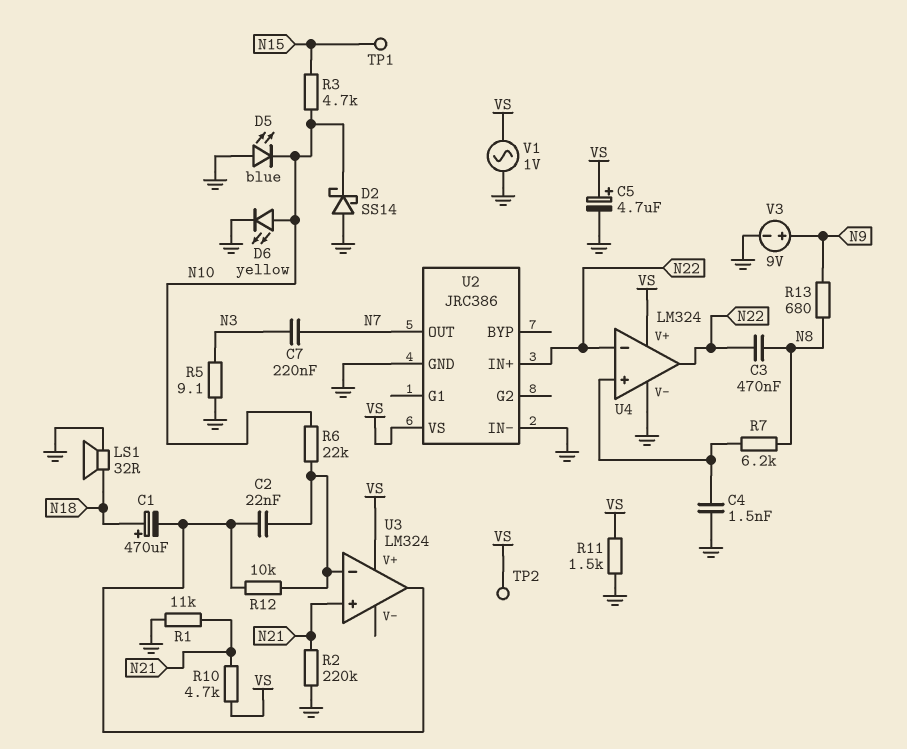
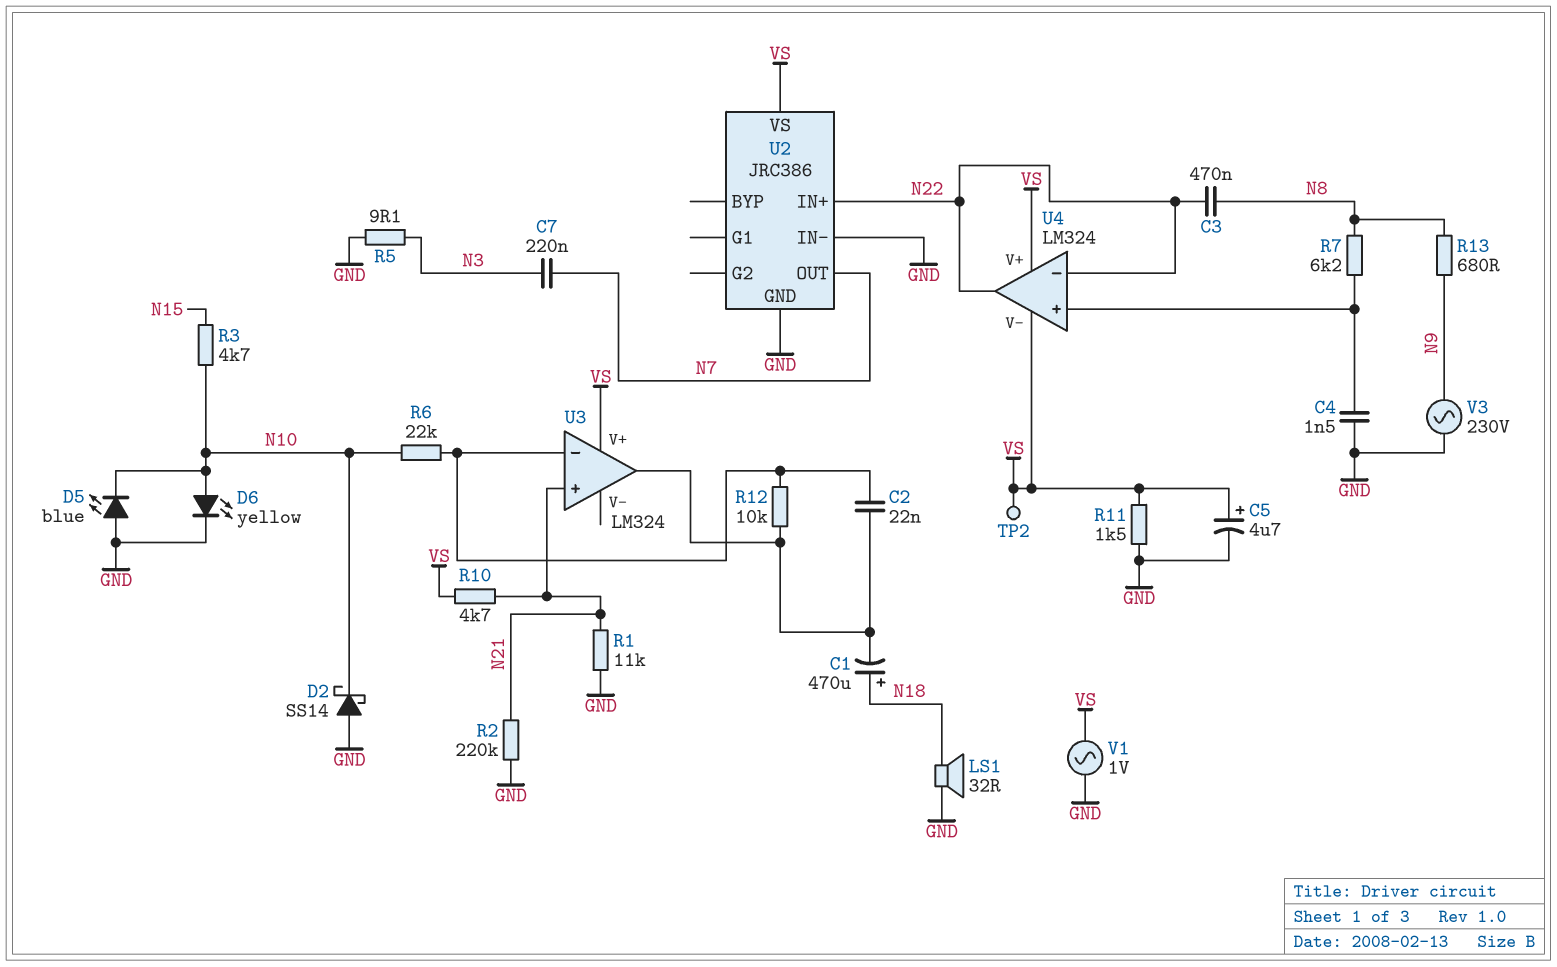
TP1: test point (N15) -> none
U4 pin V-: GND -> VS
V3: 9V (plus N9, minus GND) -> AC 230V (GND, N9)

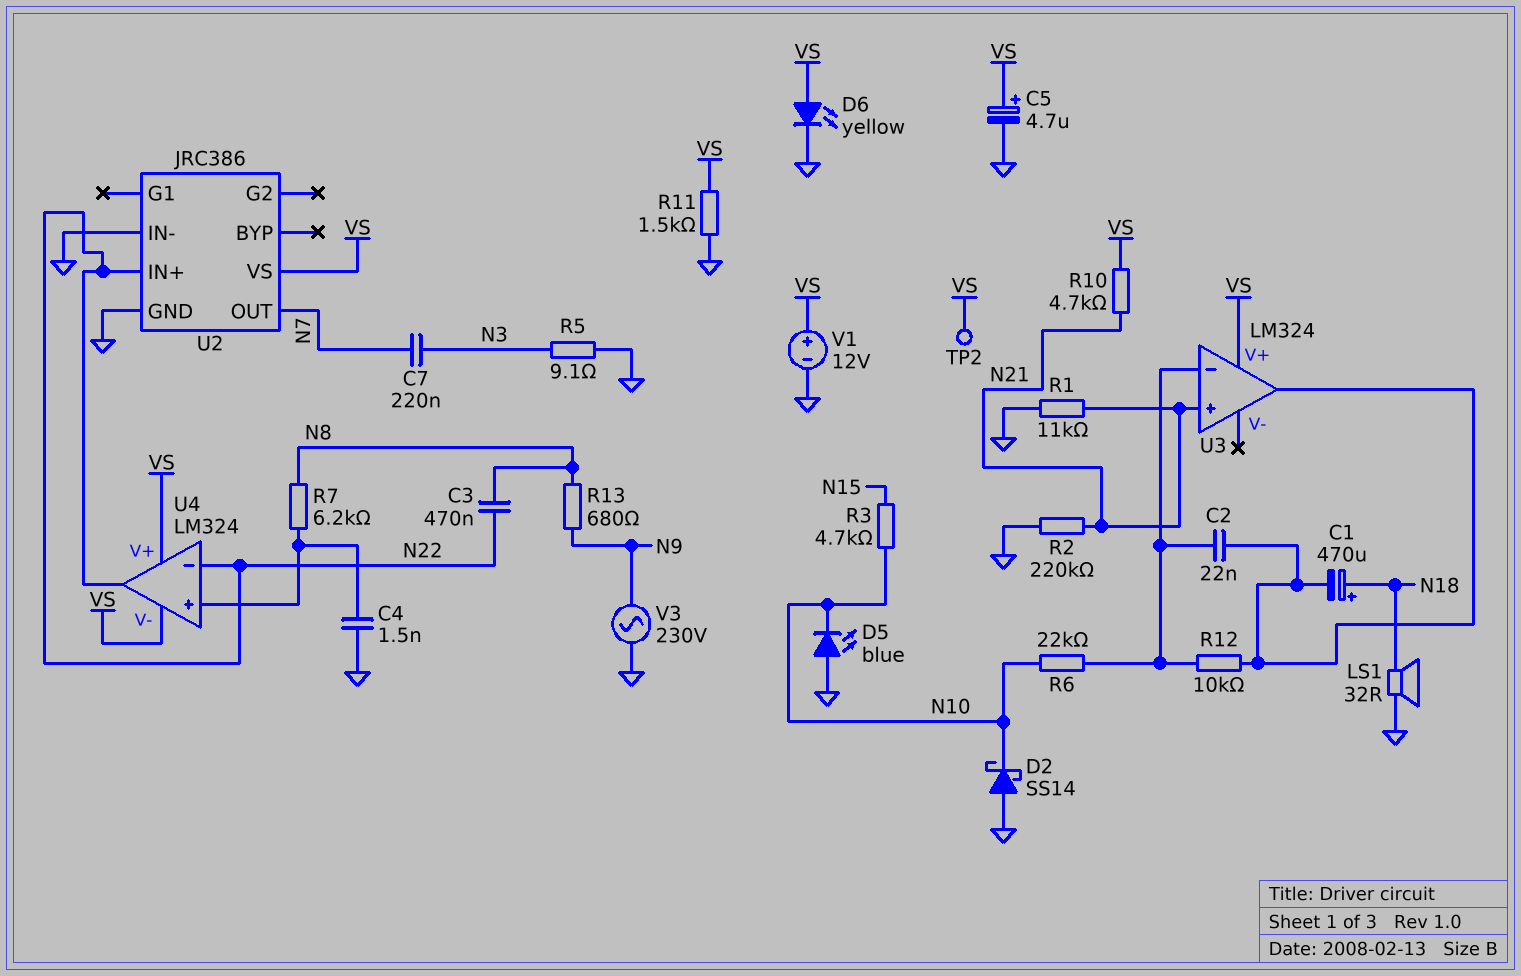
D6: LED yellow (A N10, K GND) -> LED yellow (A VS, K GND)
V1: AC 1V (GND, VS) -> 12V (plus VS, minus GND)

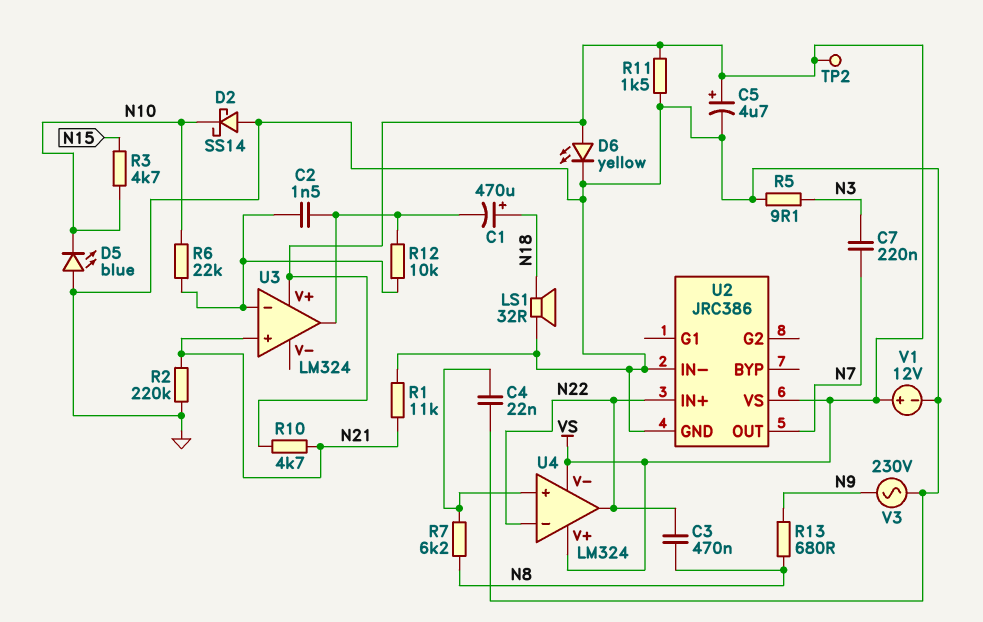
C2: 22nF (U3/in-, U3/out) -> 1.5nF (U3/in-, U3/out)
C4: 1.5nF (GND, U4/in+) -> 22nF (GND, U4/in+)

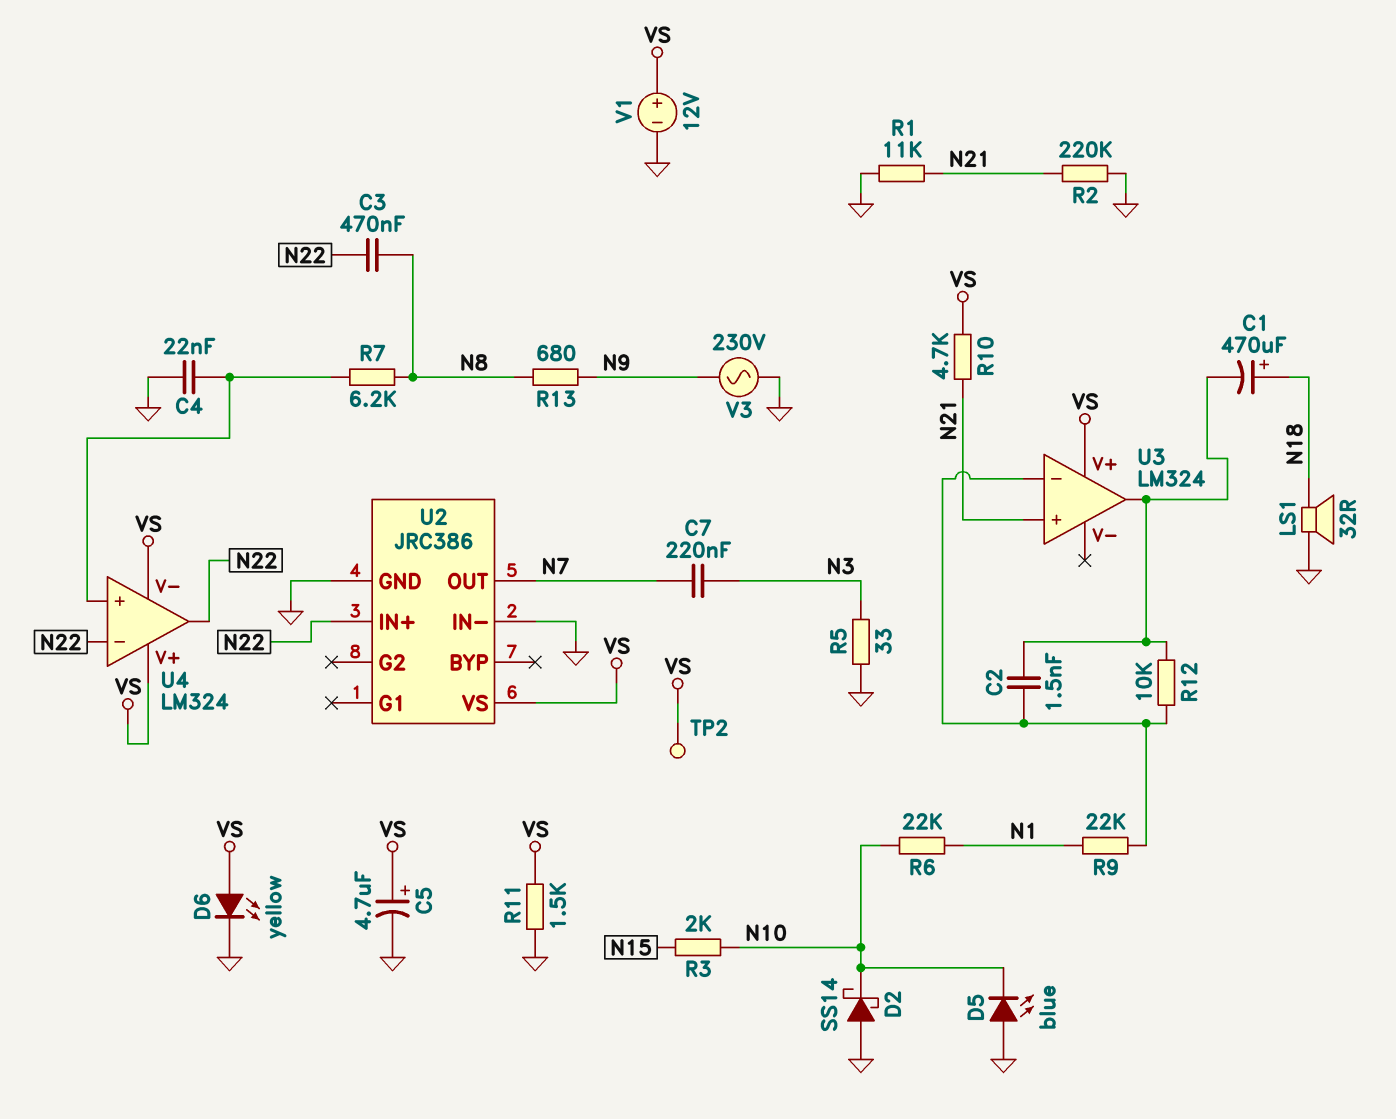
R3: 4.7k (N10, N15) -> 2k (N10, N15)
R5: 9.1 (GND, N3) -> 33 (GND, N3)
R6: 22k (N10, U3/in-) -> 22k (N1, N10)
R9: none -> 22k (N1, U3/in-)

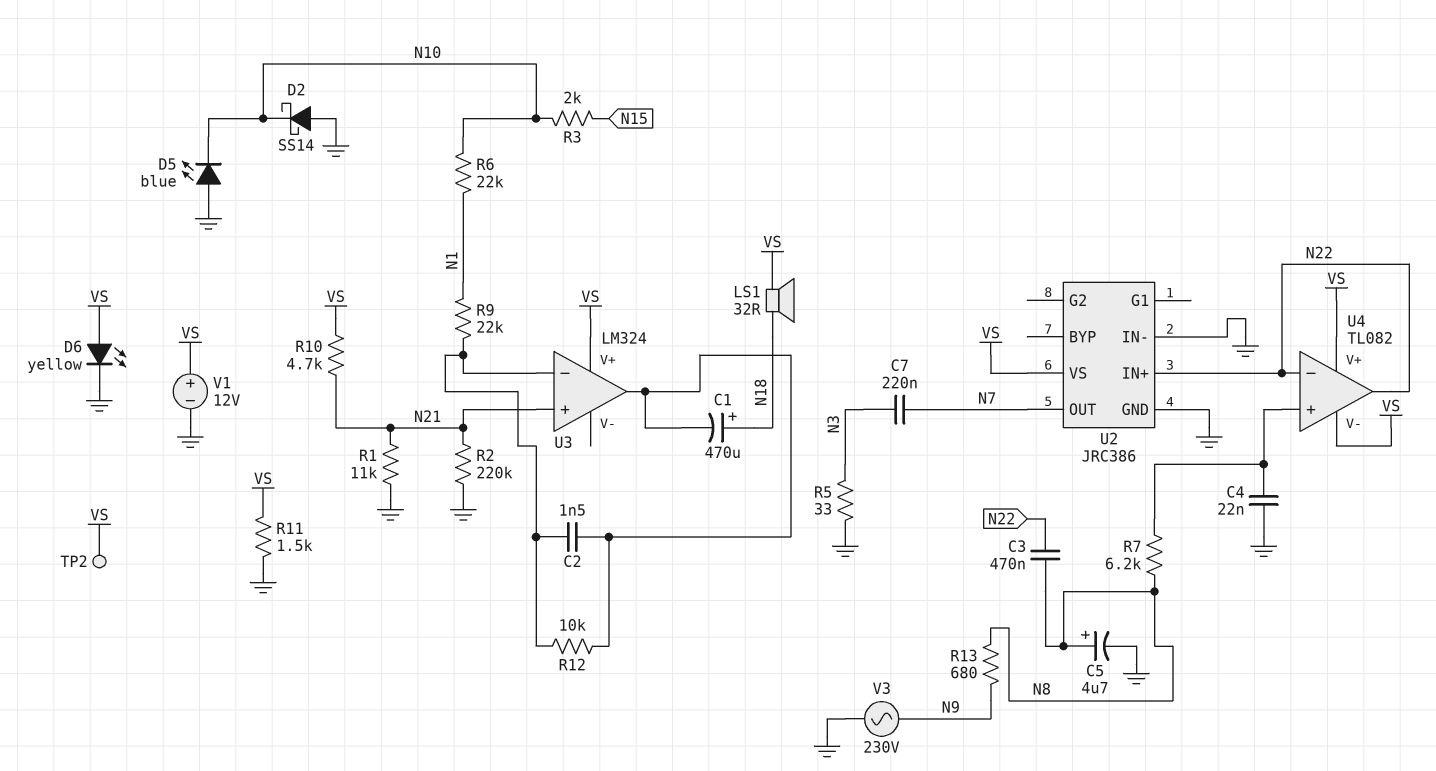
C5: 4.7uF (plus VS, minus GND) -> 4.7uF (plus N8, minus GND)
LS1: speaker 32R (GND, N18) -> speaker 32R (N18, VS)
U4: LM324 -> TL082

